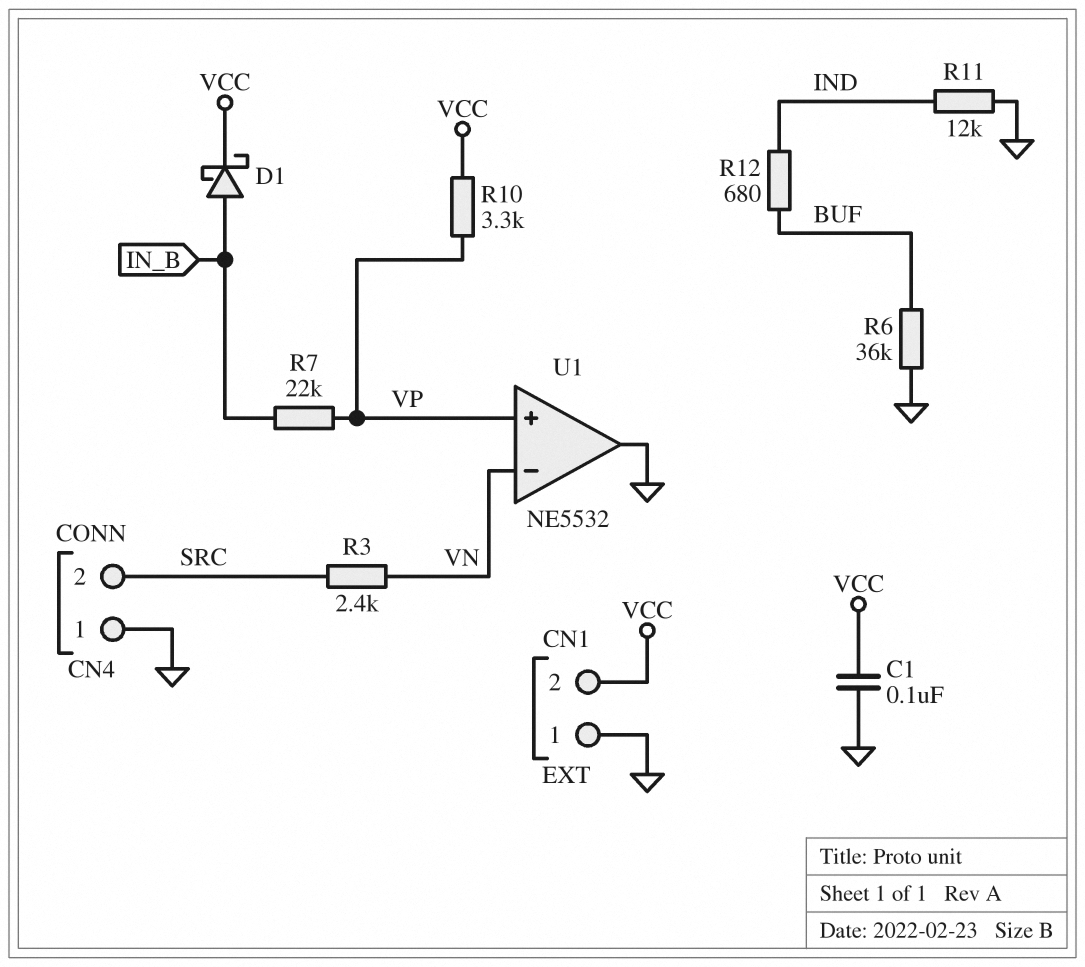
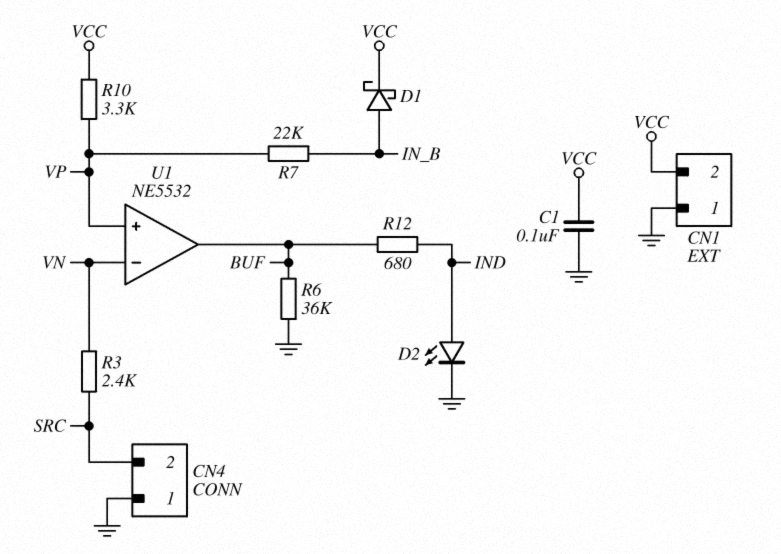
D2: none -> LED (A IND, K GND)
R11: 12k (GND, IND) -> none
U1 pin out: GND -> BUF

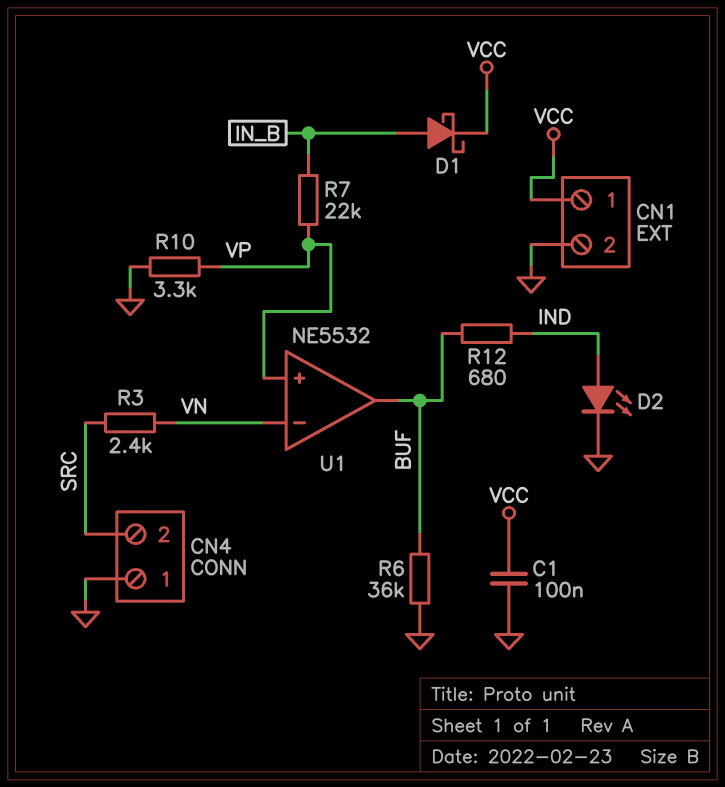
CN1 pin 1: GND -> VCC
CN1 pin 2: VCC -> GND
R10: 3.3k (VCC, VP) -> 3.3k (GND, VP)

